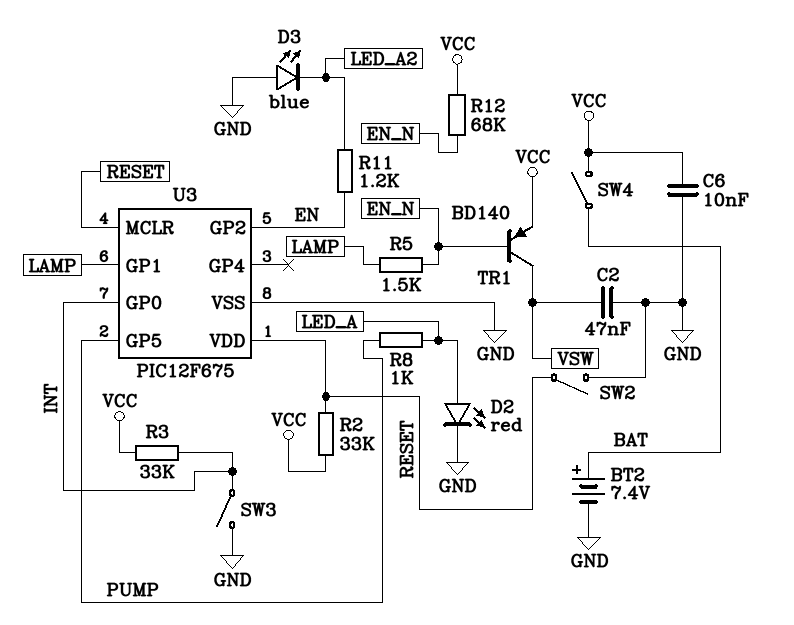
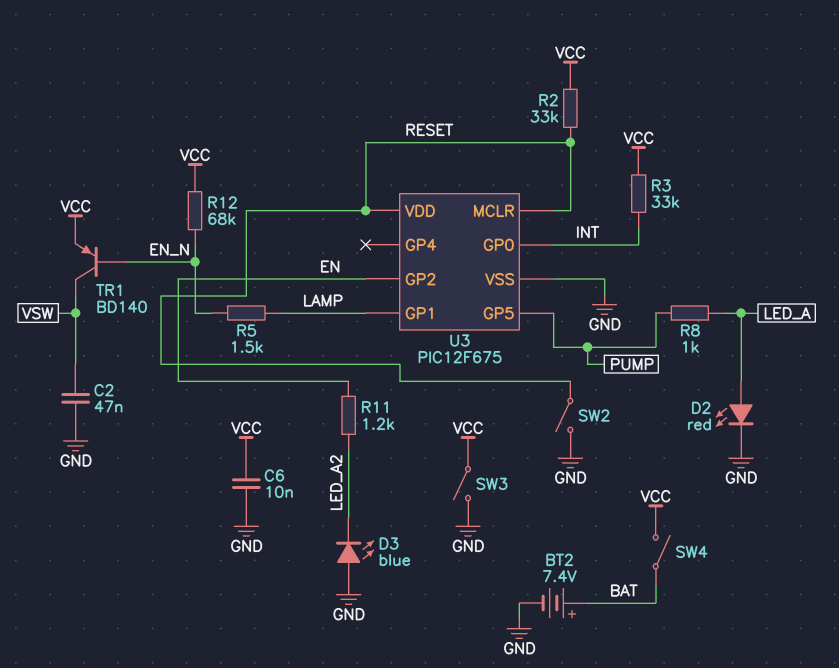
SW3: switch (GND, INT) -> switch (GND, VCC)

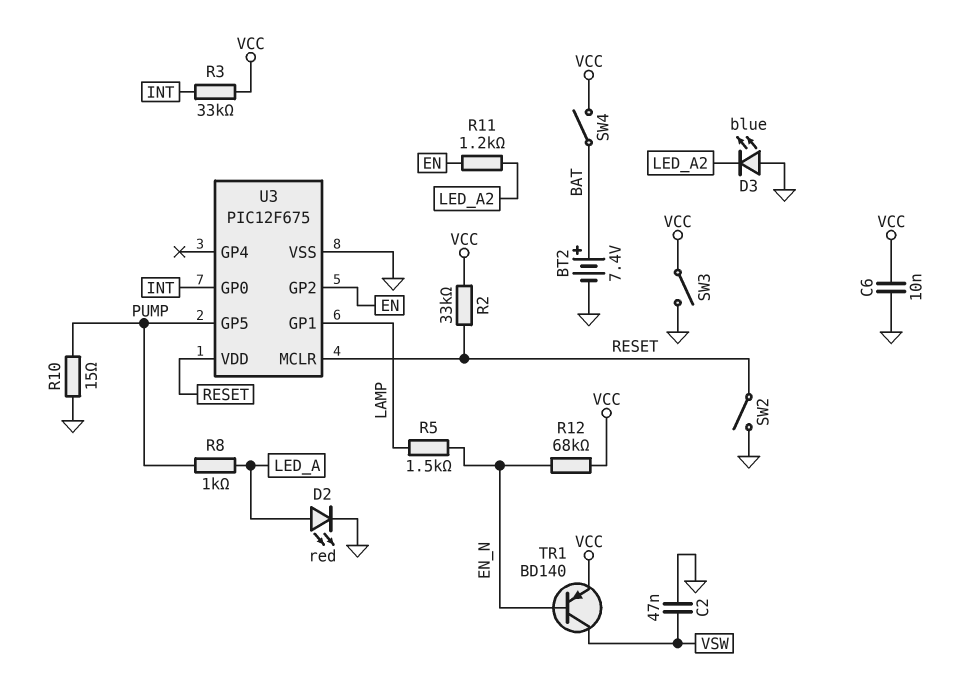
R10: none -> 15 (GND, PUMP)

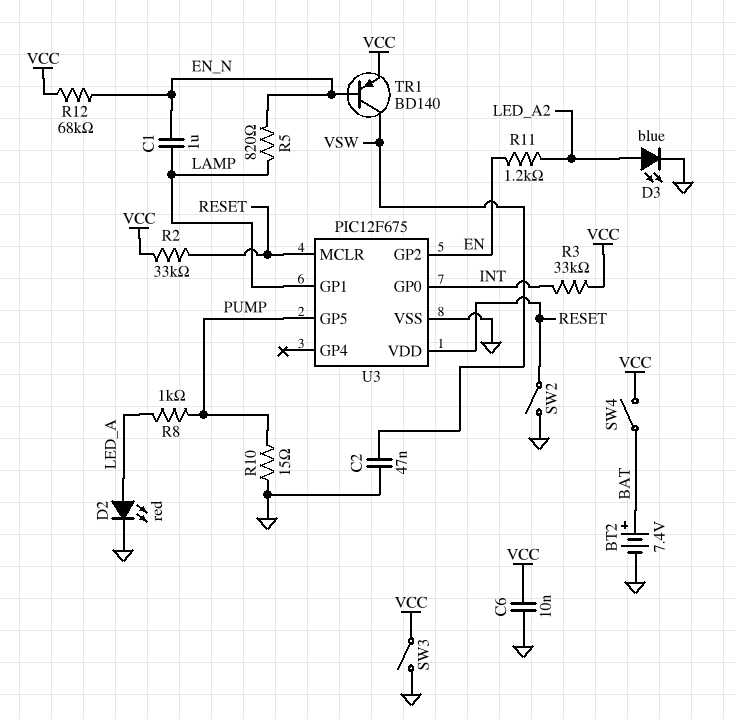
C1: none -> 1uF (EN_N, LAMP)
D3: LED blue (A GND, K LED_A2) -> LED blue (A LED_A2, K GND)
R5: 1.5k (EN_N, LAMP) -> 820 (EN_N, LAMP)

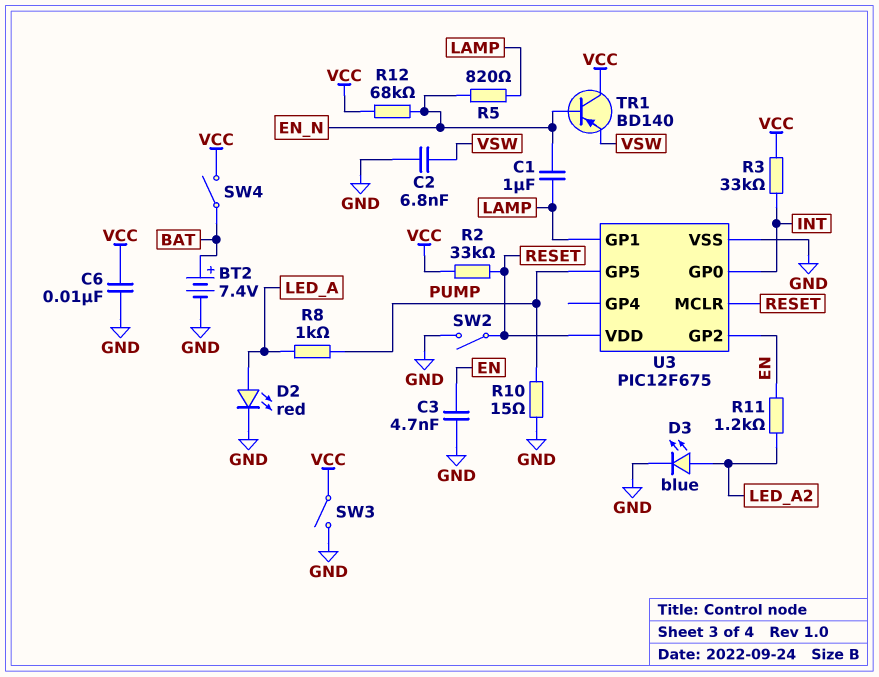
C2: 47nF (GND, VSW) -> 6.8nF (GND, VSW)
C3: none -> 4.7nF (EN, GND)
TR1: PNP BD140 (B EN_N, C VSW, E VCC) -> PNP BD140 (B EN_N, C VCC, E VSW)

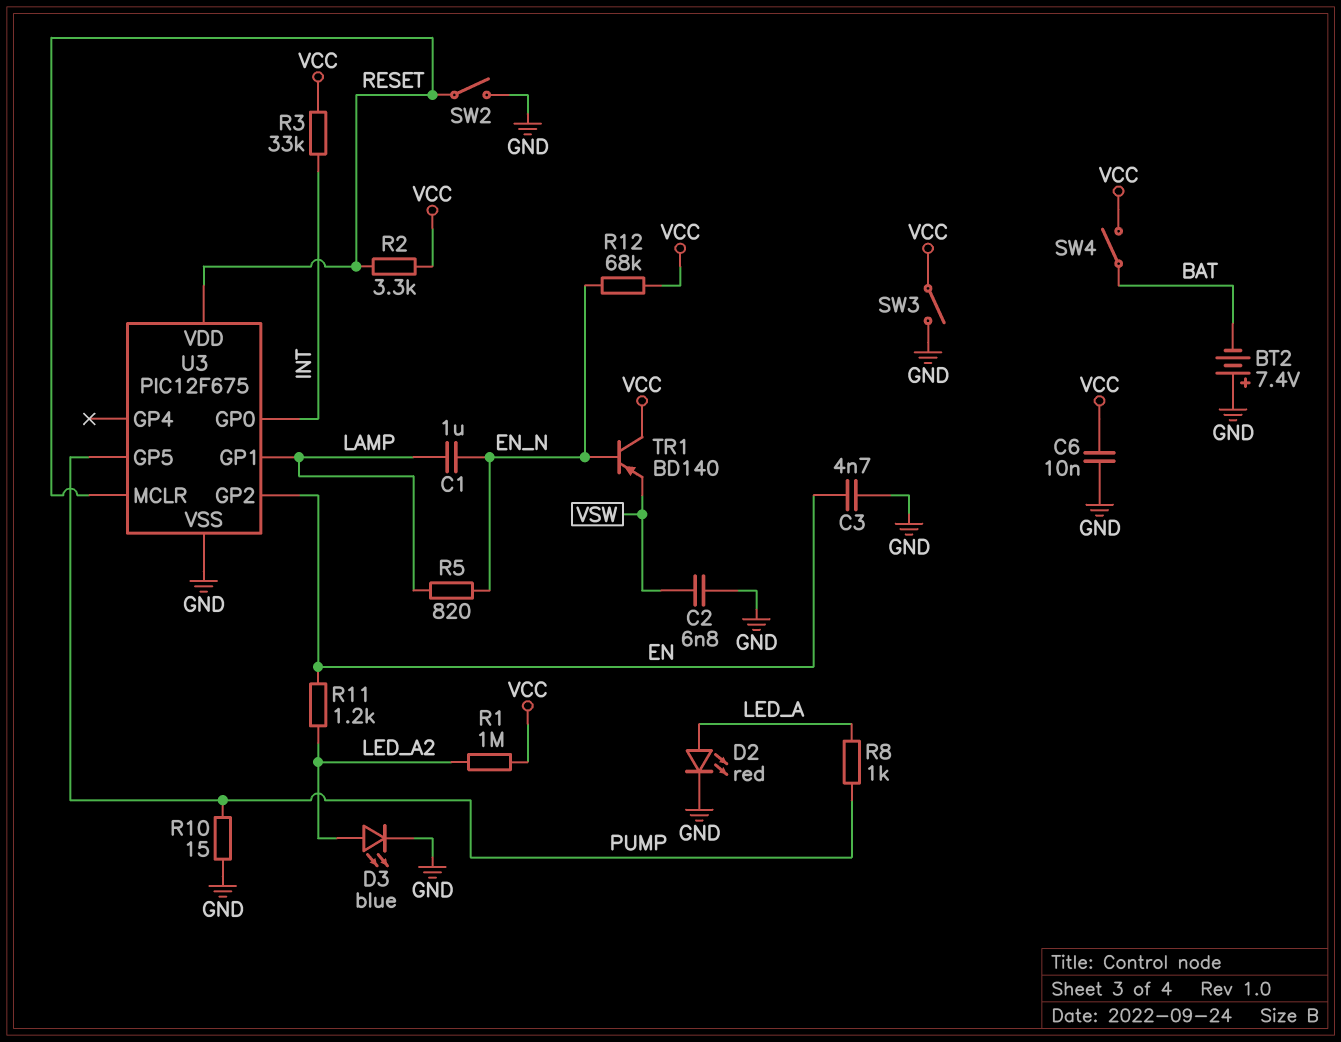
BT2: 7.4V (plus BAT, minus GND) -> 7.4V (plus GND, minus BAT)
R1: none -> 1M (LED_A2, VCC)
R2: 33k (RESET, VCC) -> 3.3k (RESET, VCC)

